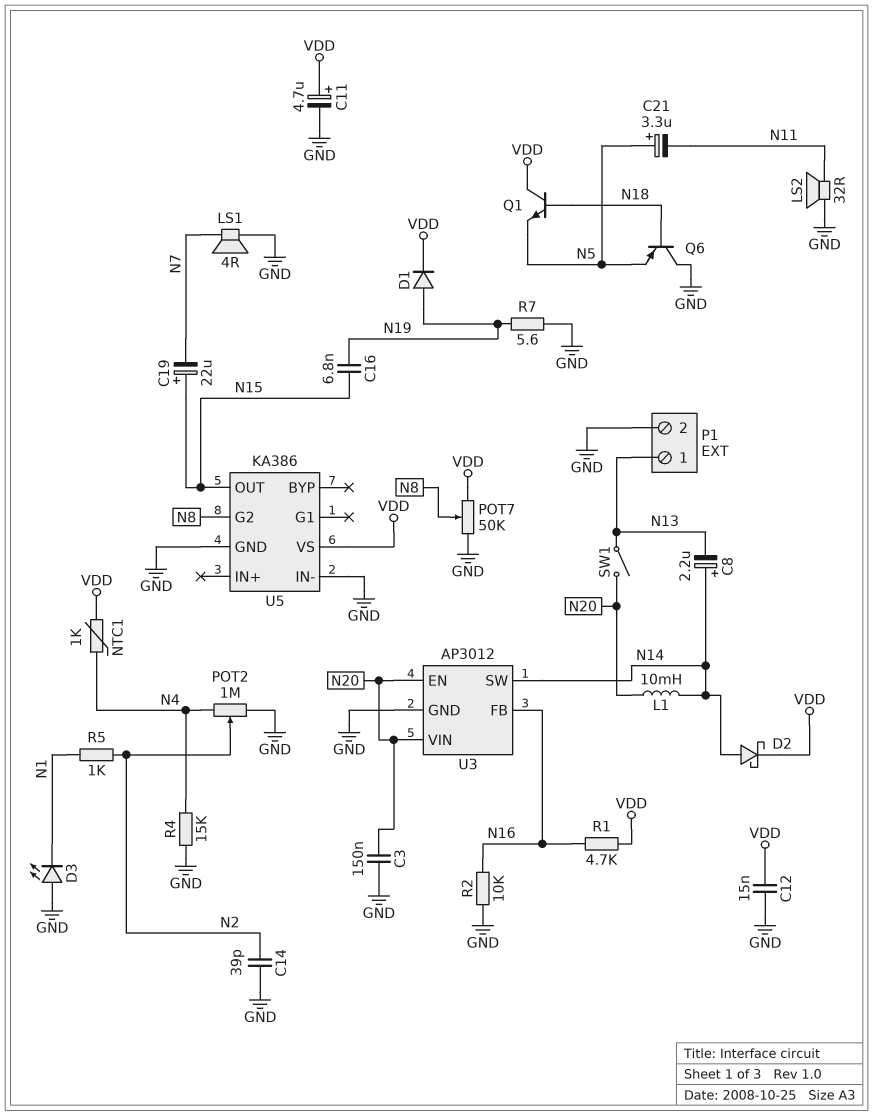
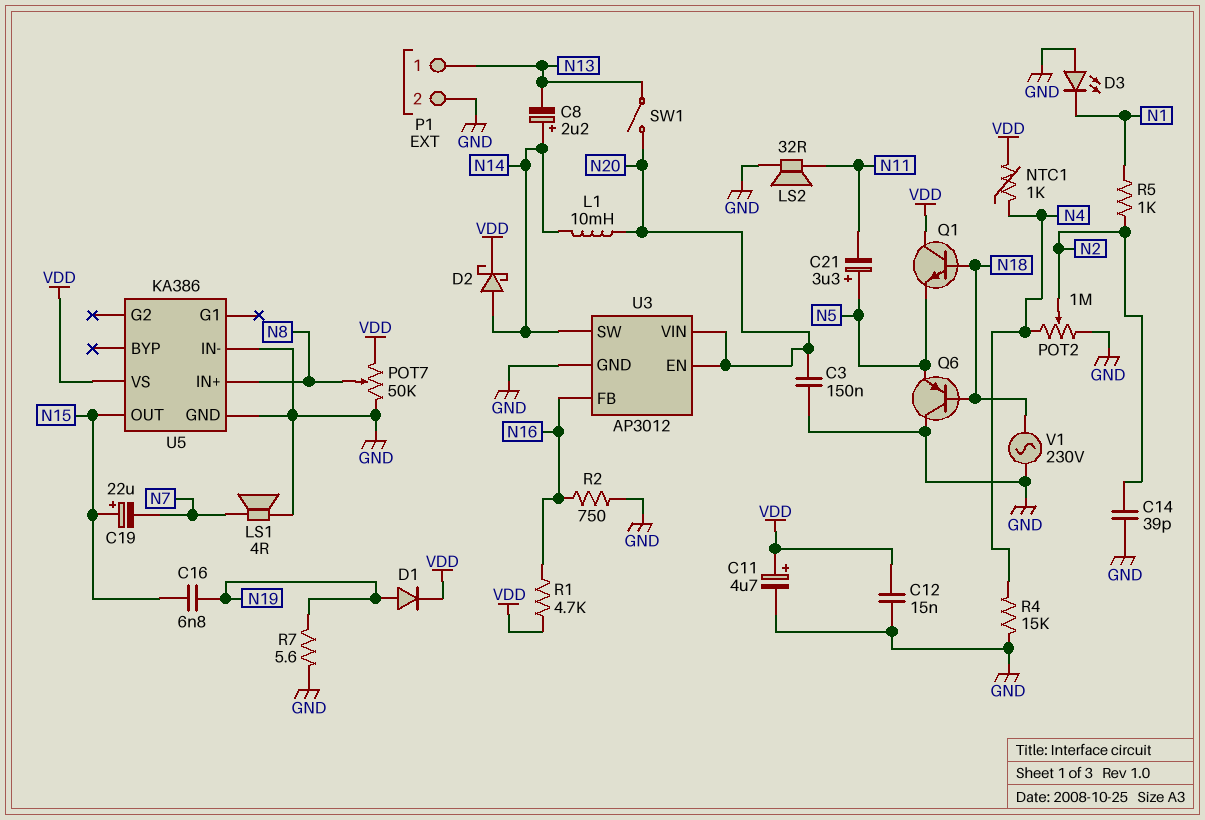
R2: 10k (GND, N16) -> 750 (GND, N16)
U5 pin G2: N8 -> none
U5 pin IN+: none -> N8
V1: none -> AC 230V (GND, N18)

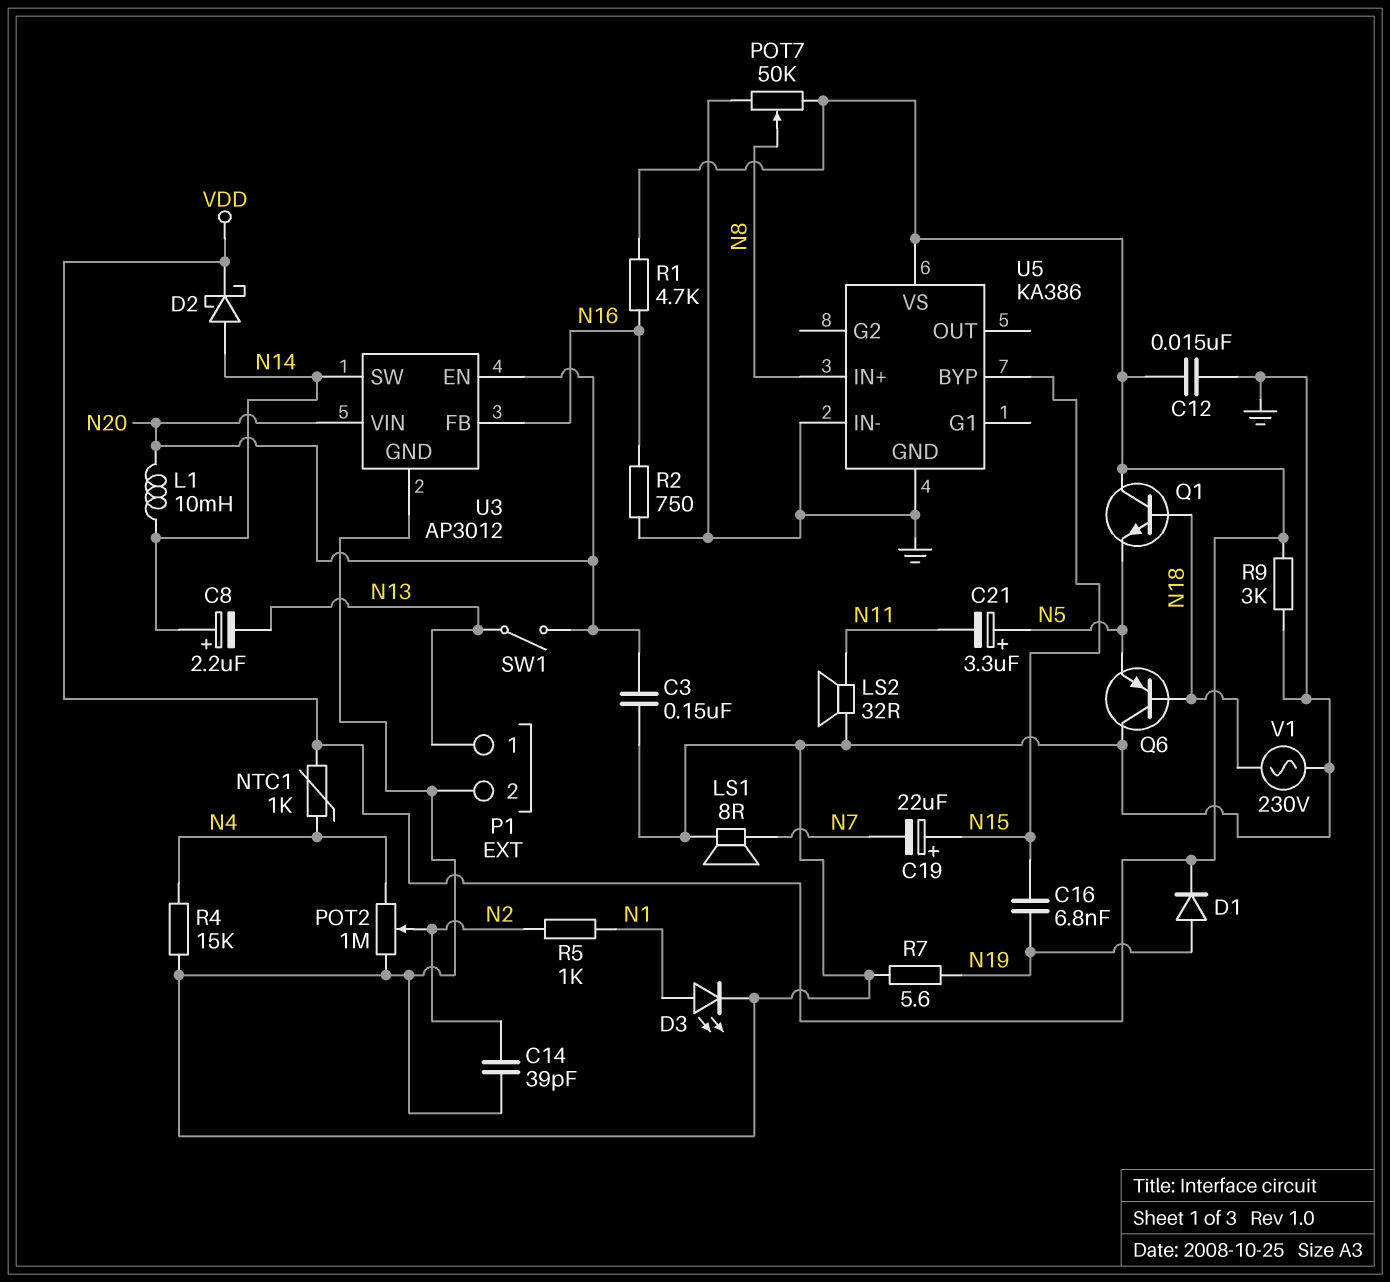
C11: 4.7uF (plus VDD, minus GND) -> none
D3: LED (A GND, K N1) -> LED (A N1, K GND)
LS1: speaker 4R (GND, N7) -> speaker 8R (GND, N7)
R9: none -> 3k (GND, VDD)
U5 pin BYP: none -> N15
U5 pin OUT: N15 -> none

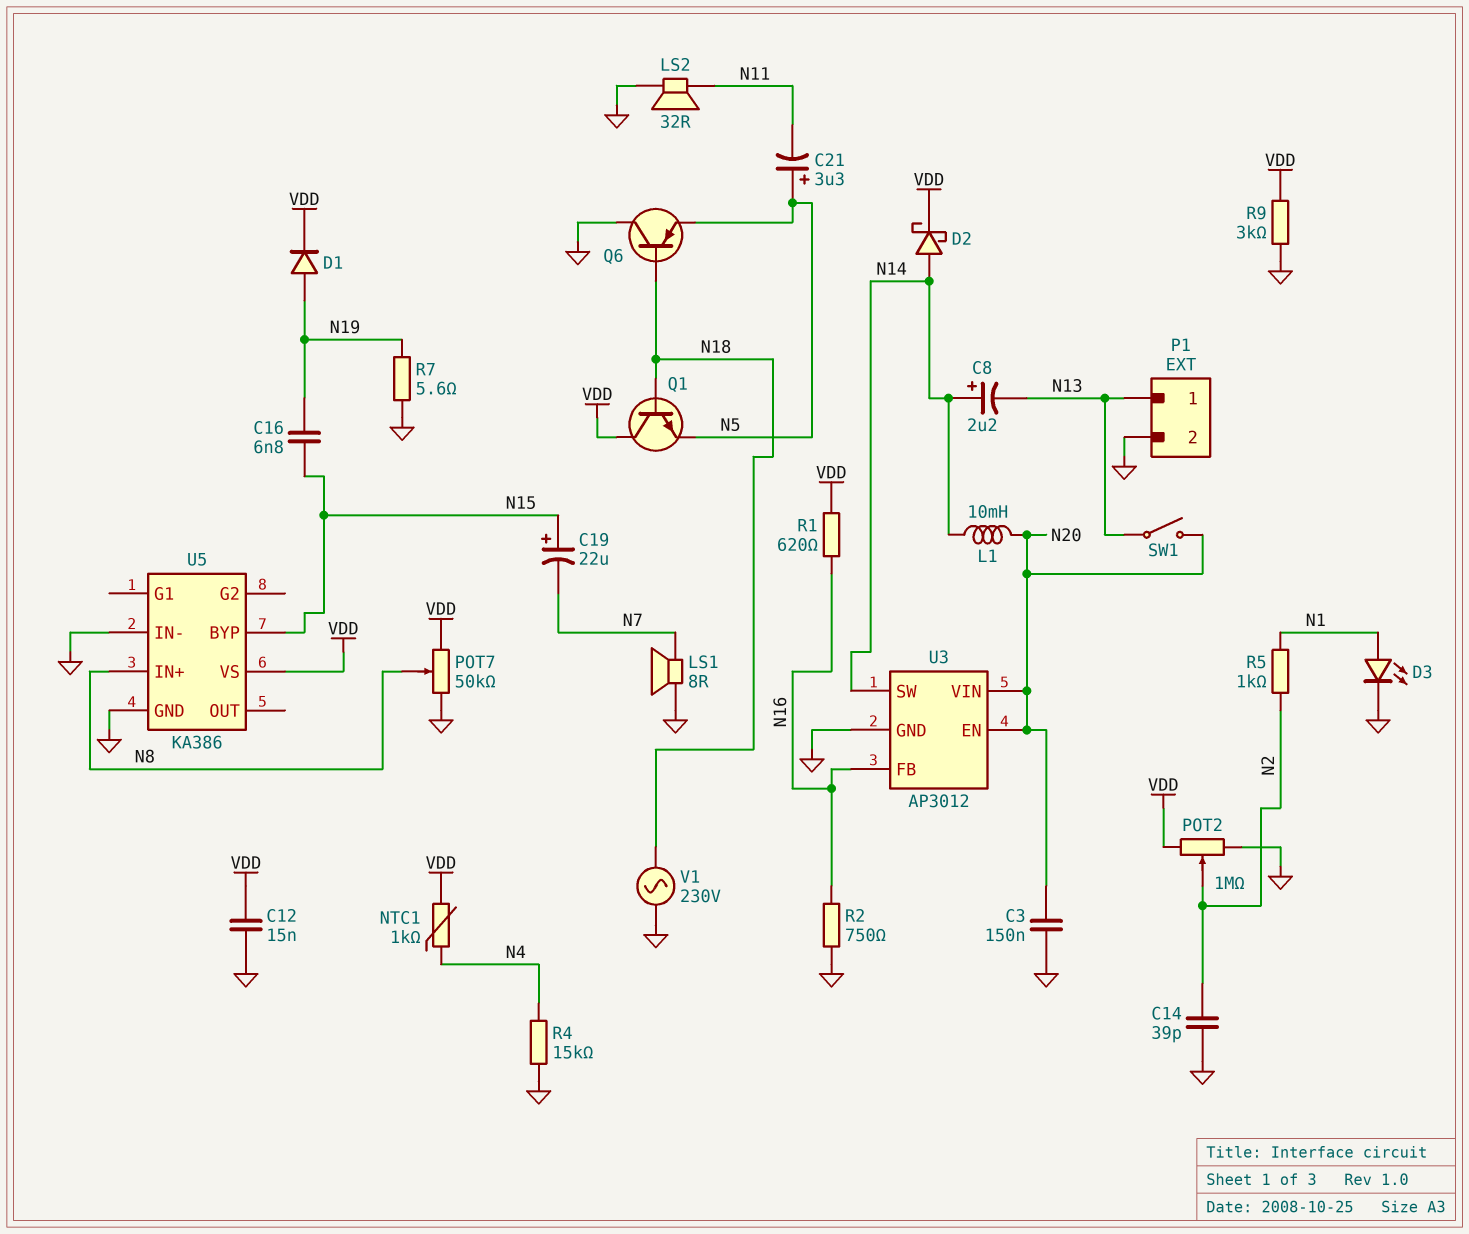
POT2: 1M (GND, N4, wiper N2) -> 1M (GND, VDD, wiper N2)
R1: 4.7k (N16, VDD) -> 620 (N16, VDD)

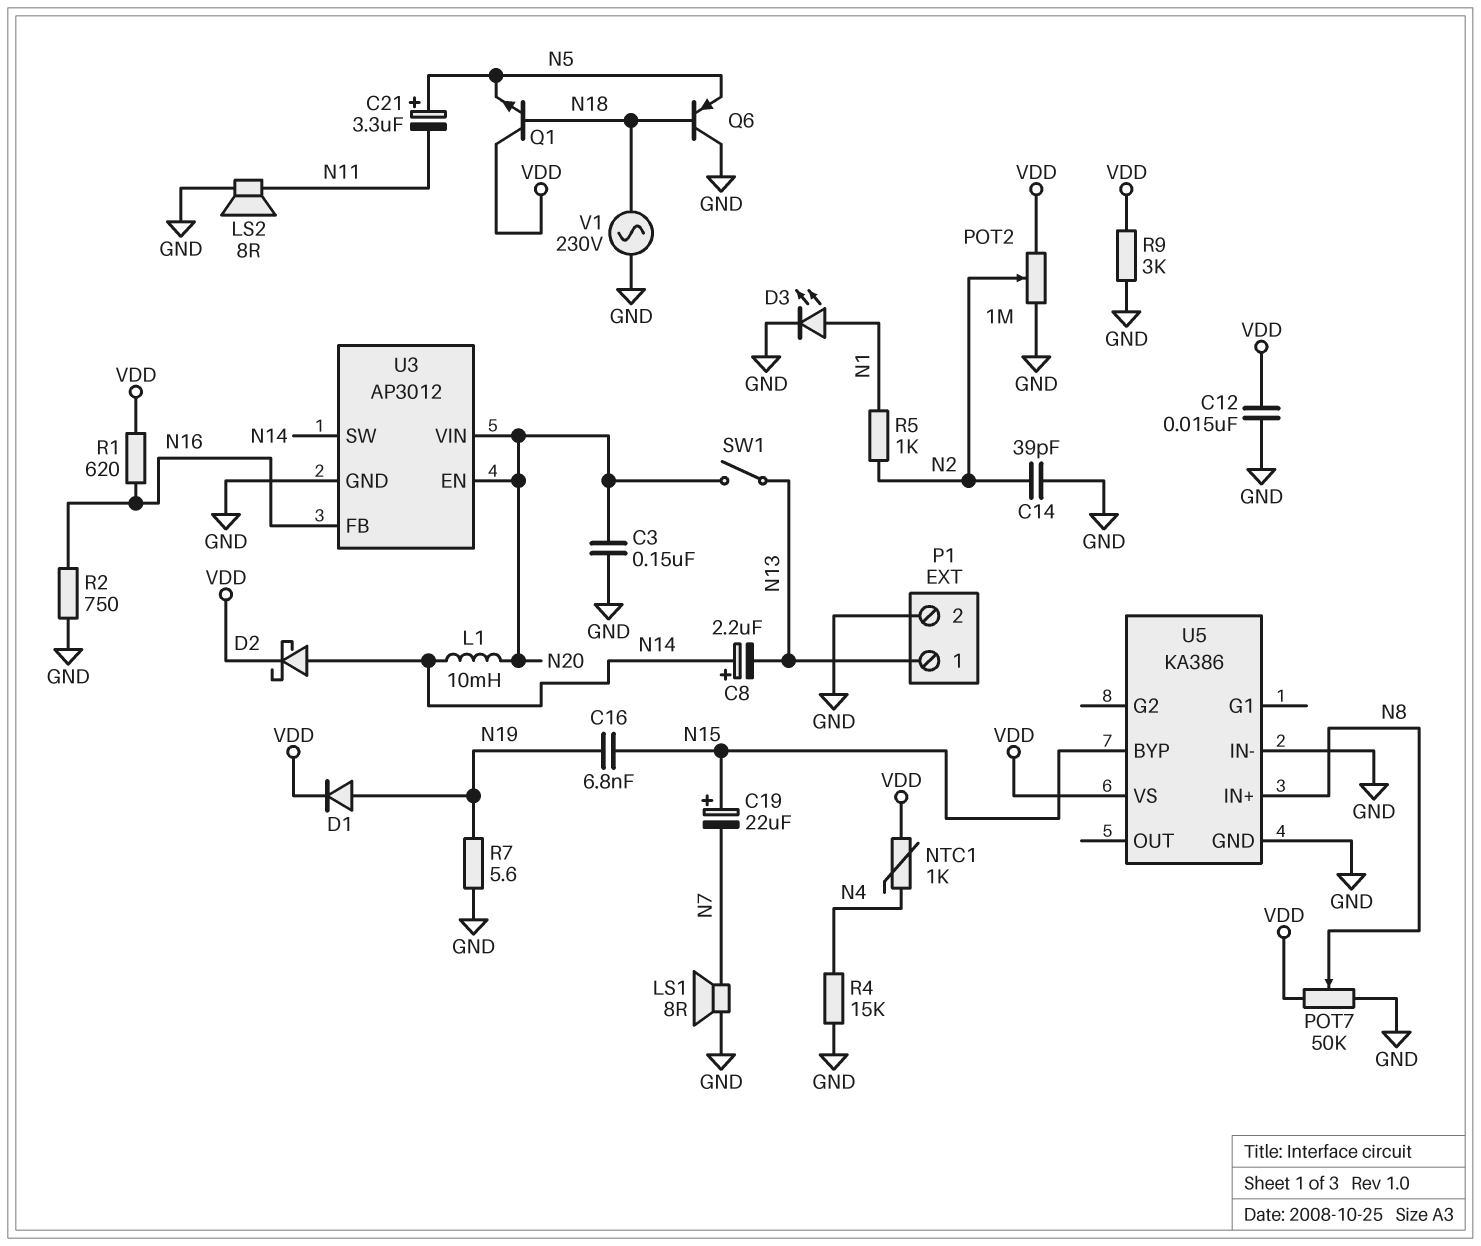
LS2: speaker 32R (GND, N11) -> speaker 8R (GND, N11)

